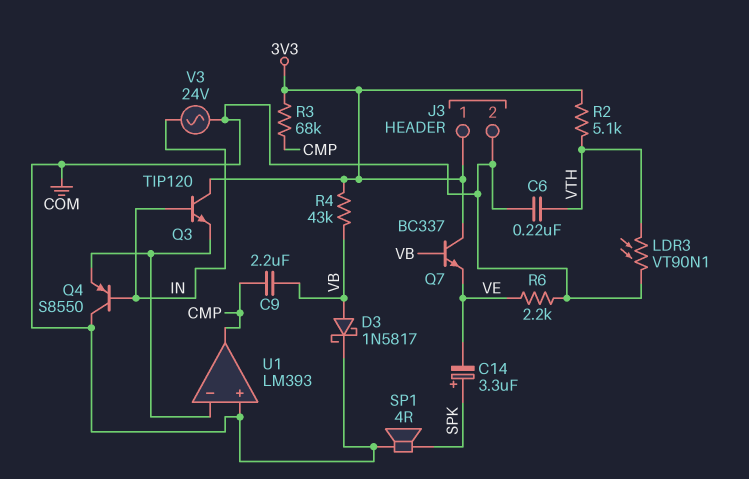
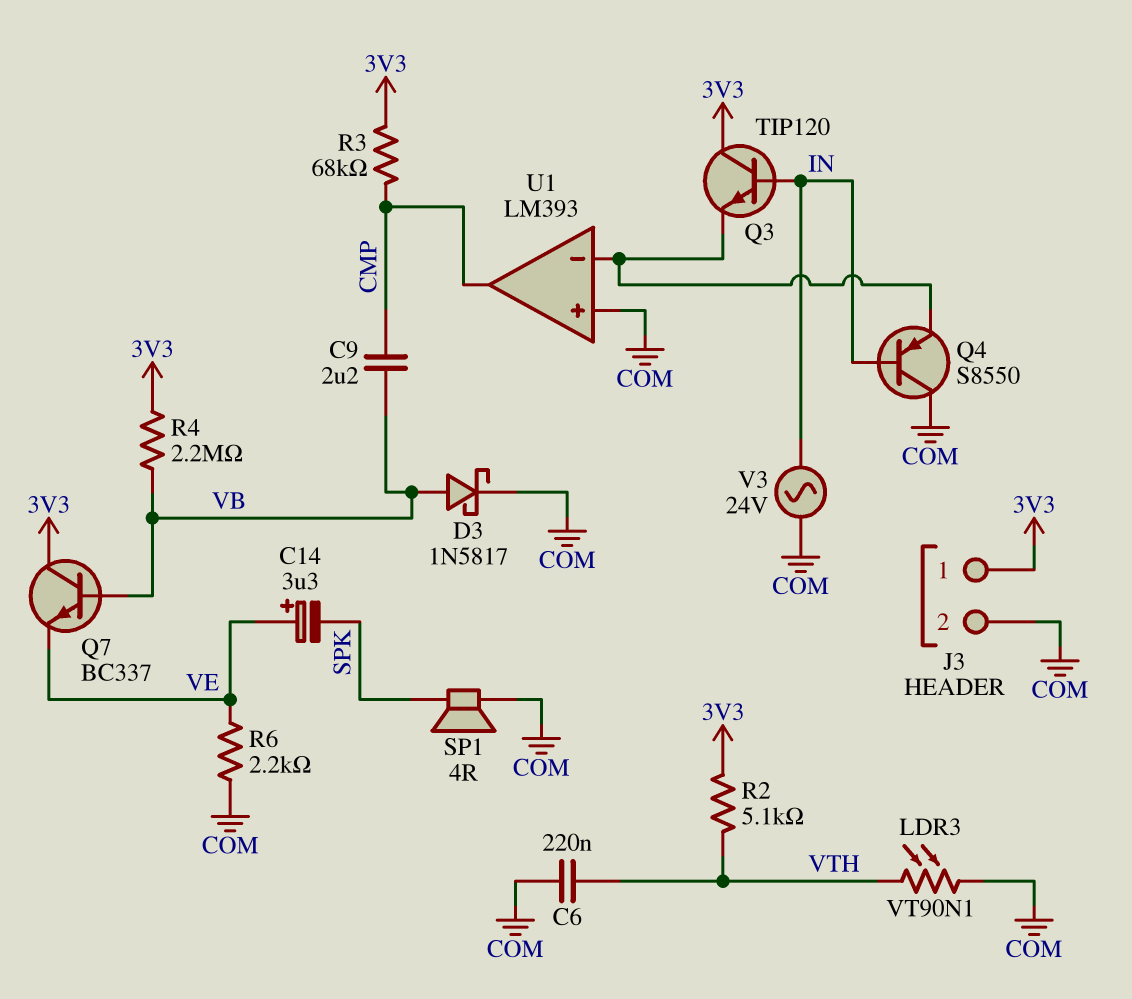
C14: 3.3uF (plus SPK, minus VE) -> 3.3uF (plus VE, minus SPK)
R4: 43k (3V3, VB) -> 2.2M (3V3, VB)

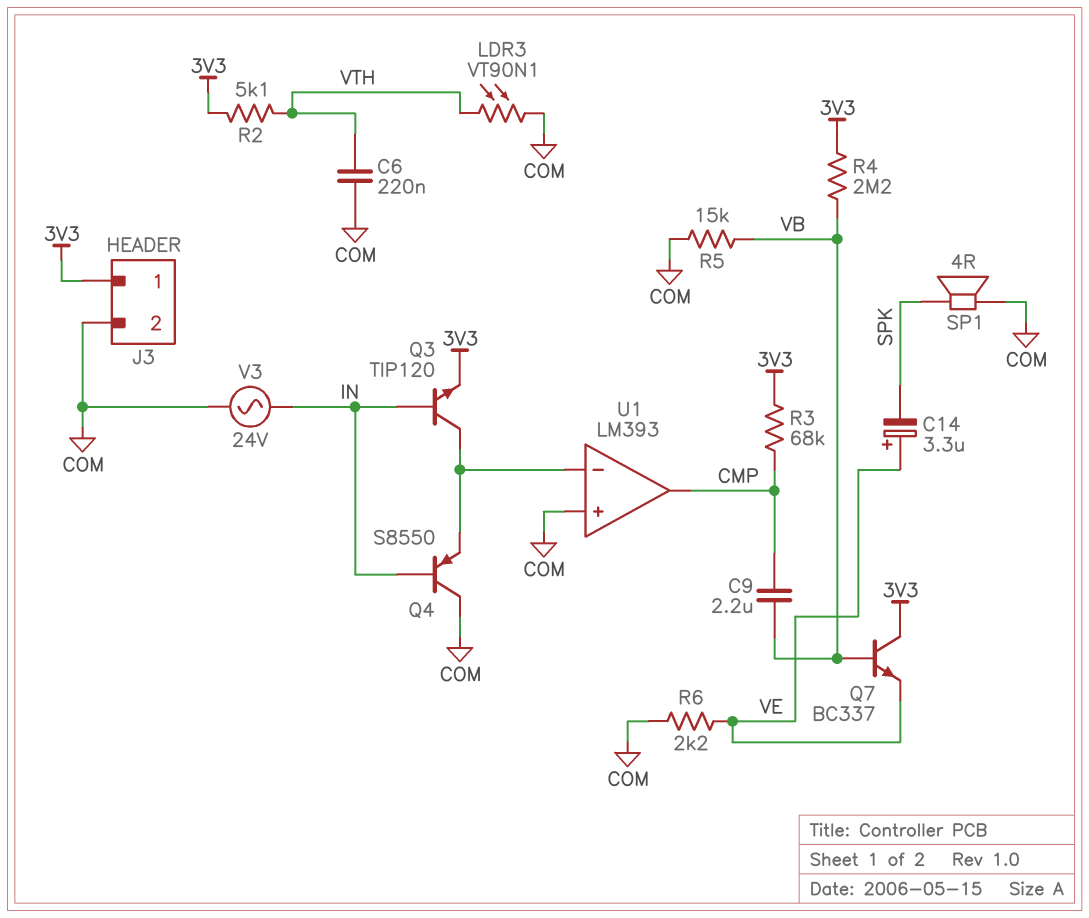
D3: schottky 1N5817 (A VB, K COM) -> none
Q3: NPN TIP120 (B IN, C 3V3, E U1/in-) -> NPN TIP120 (B IN, C U1/in-, E 3V3)
R5: none -> 15k (COM, VB)

